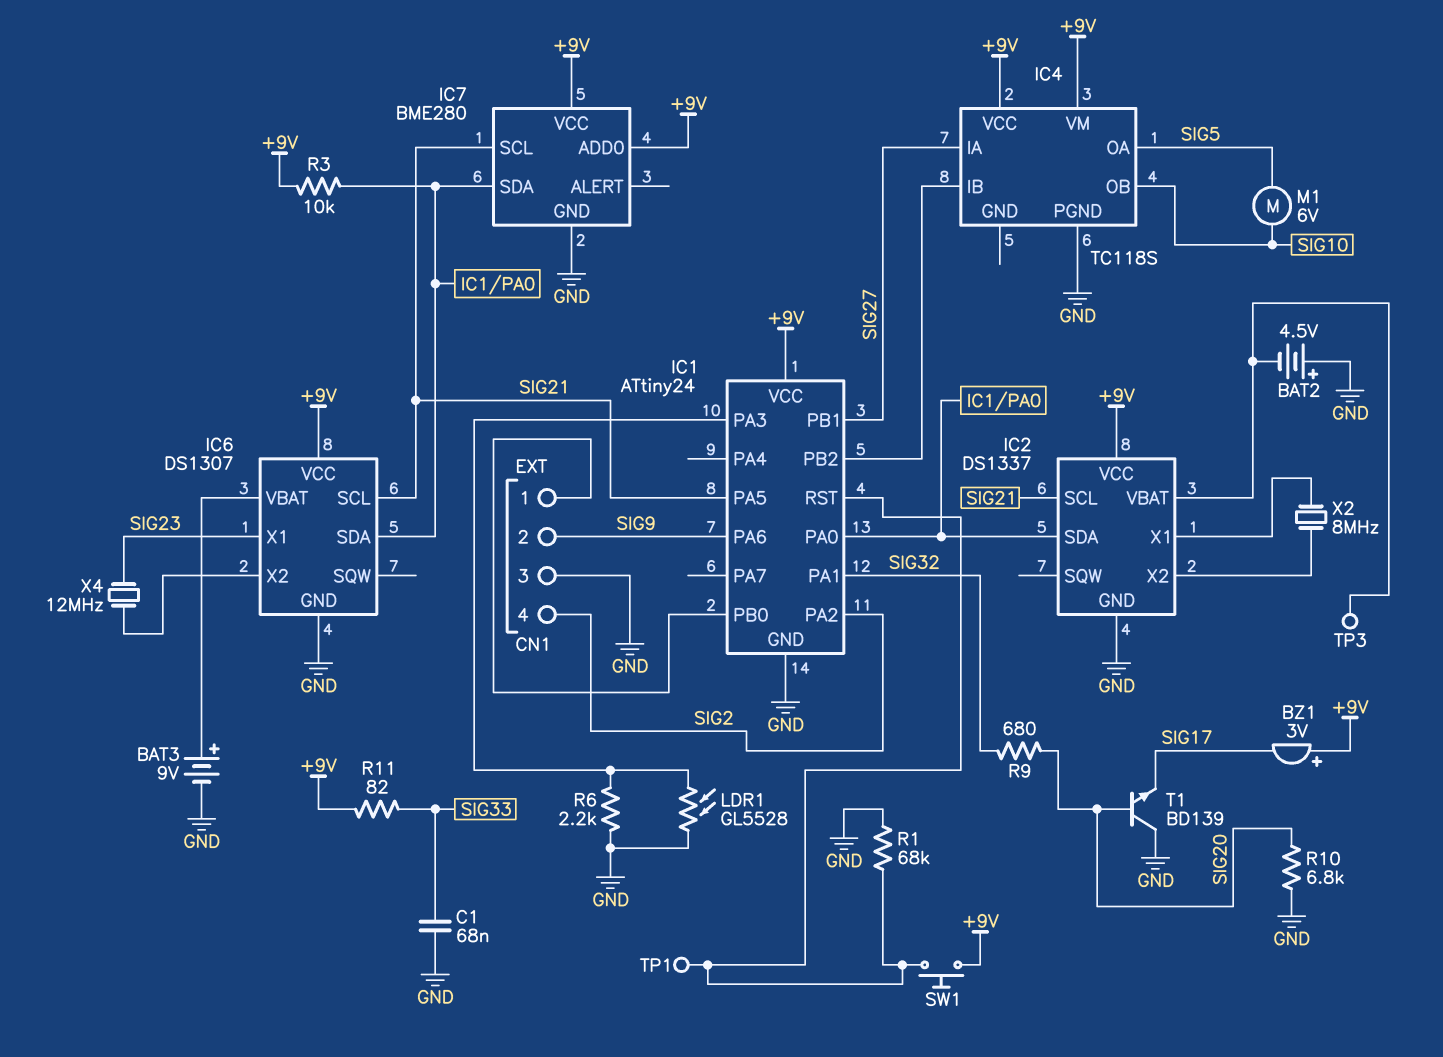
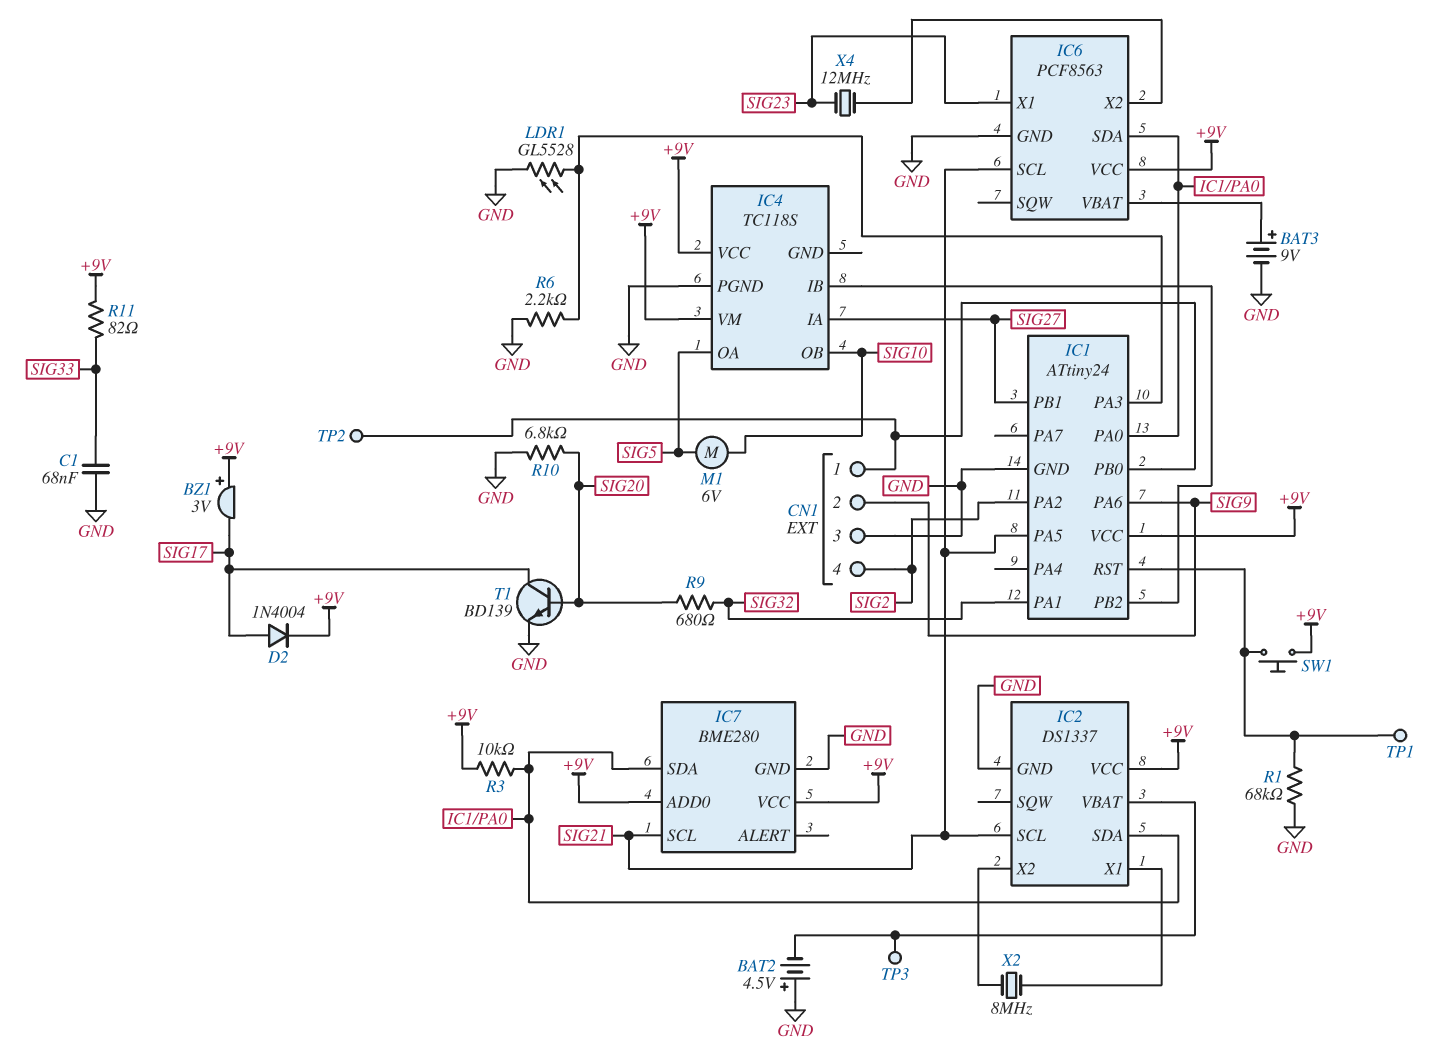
D2: none -> diode 1N4004 (A SIG17, K +9V)
IC6: DS1307 -> PCF8563
T1: NPN BD139 (B SIG20, C GND, E SIG17) -> NPN BD139 (B SIG20, C SIG17, E GND)
TP2: none -> test point (CN1/1)

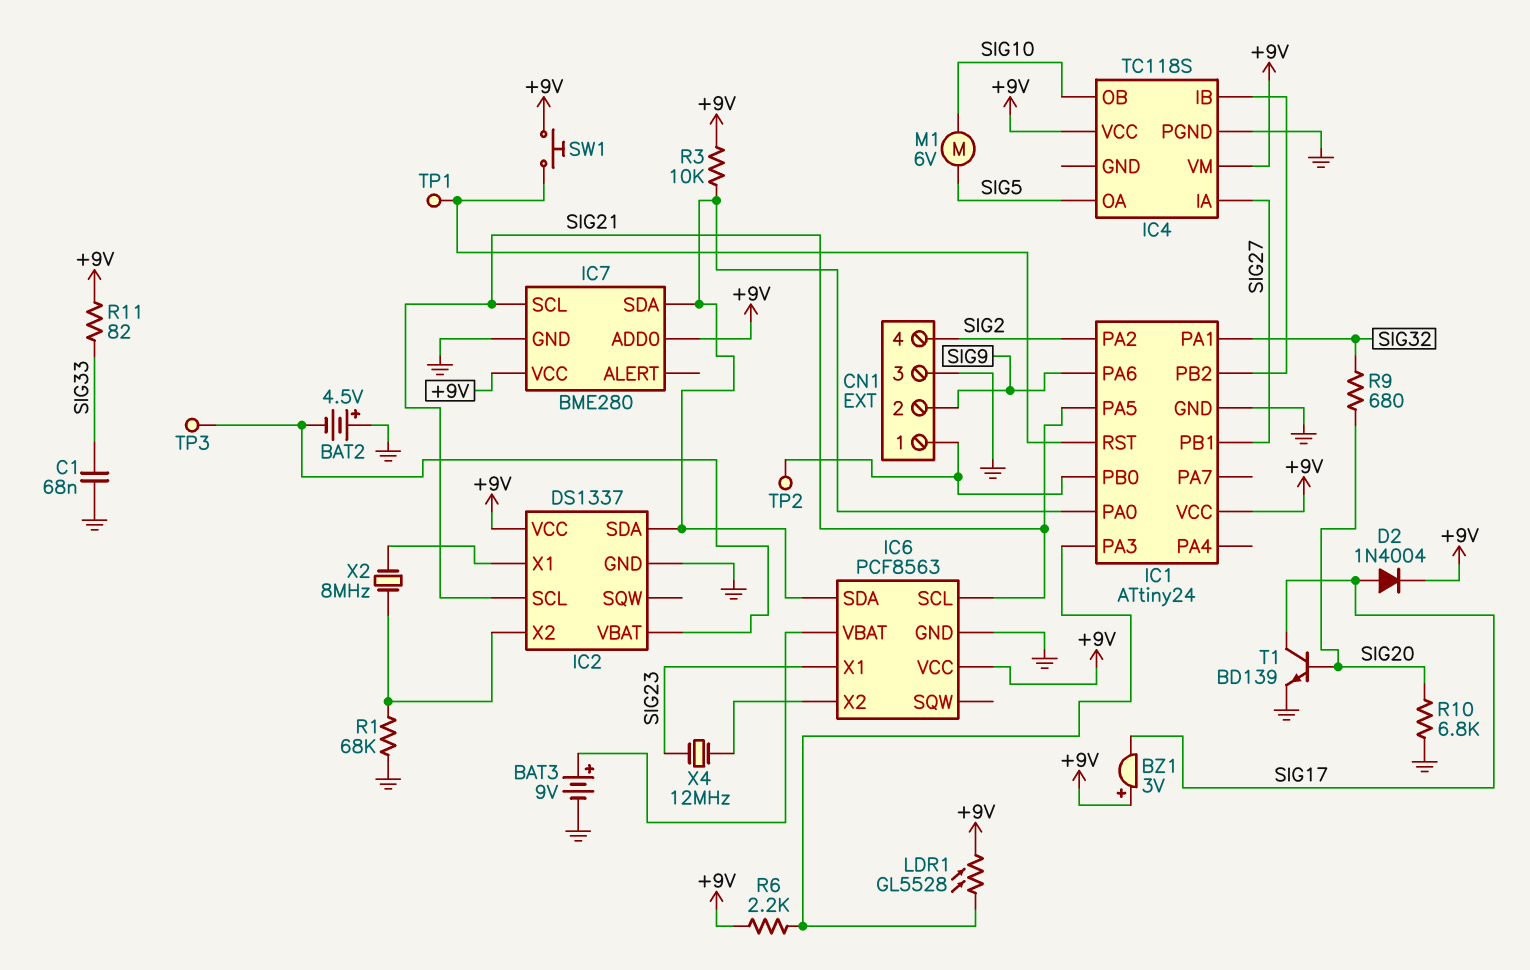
LDR1: GL5528 (GND, IC1/PA3) -> GL5528 (+9V, IC1/PA3)
R1: 68k (GND, IC1/RST) -> 68k (GND, IC2/X2)
R6: 2.2k (GND, IC1/PA3) -> 2.2k (+9V, IC1/PA3)

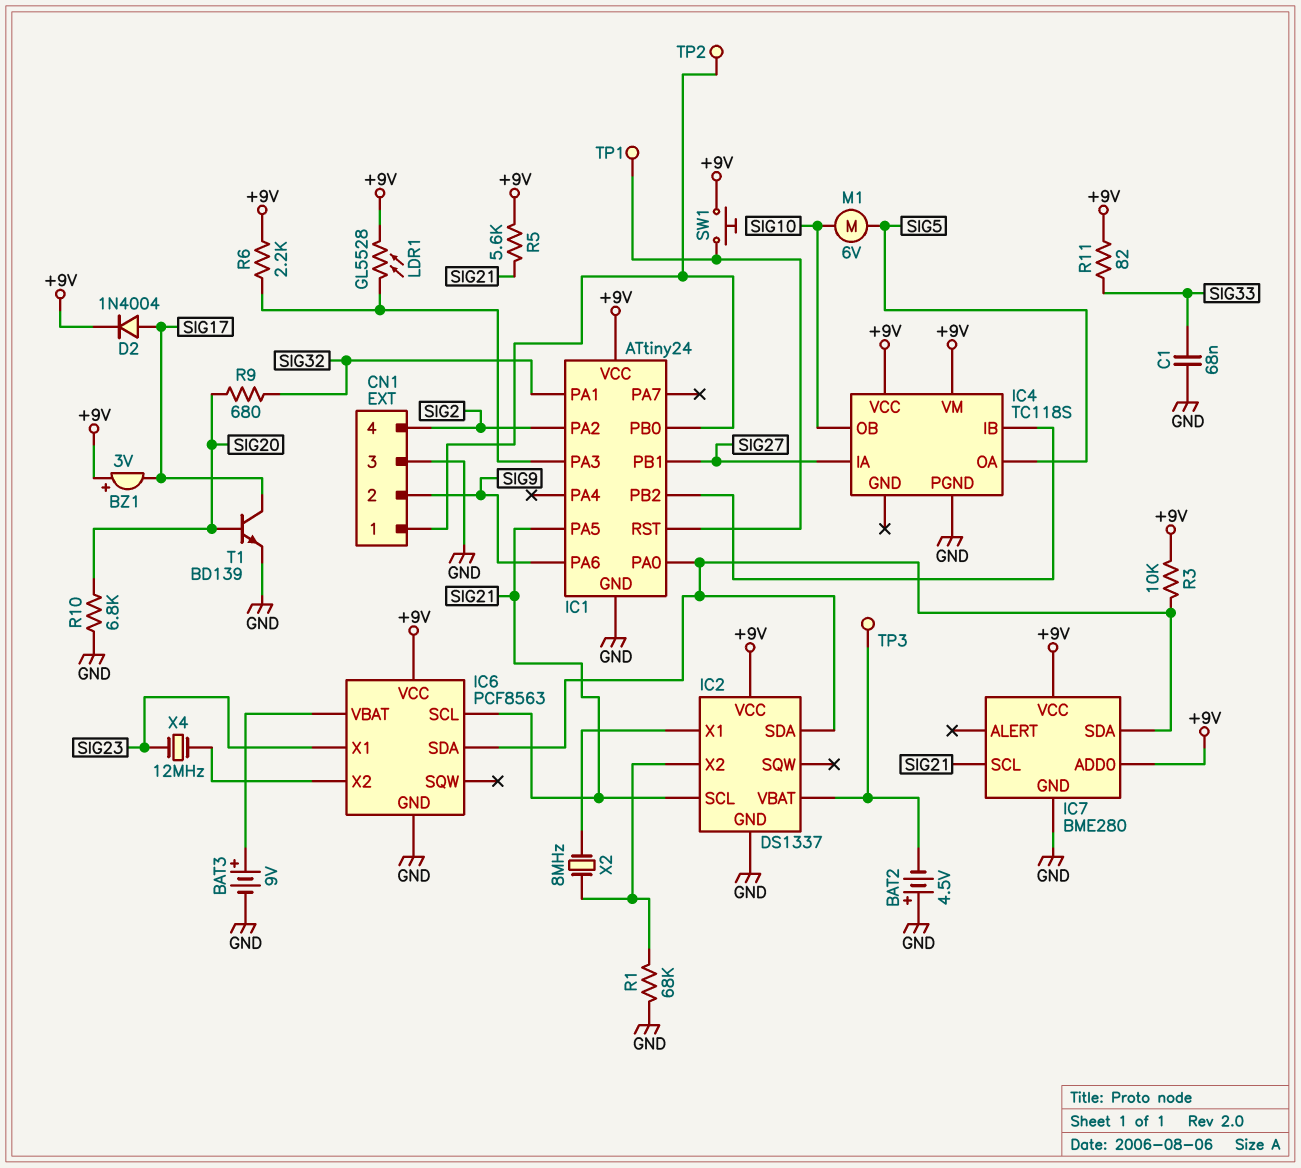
R5: none -> 5.6k (+9V, SIG21)

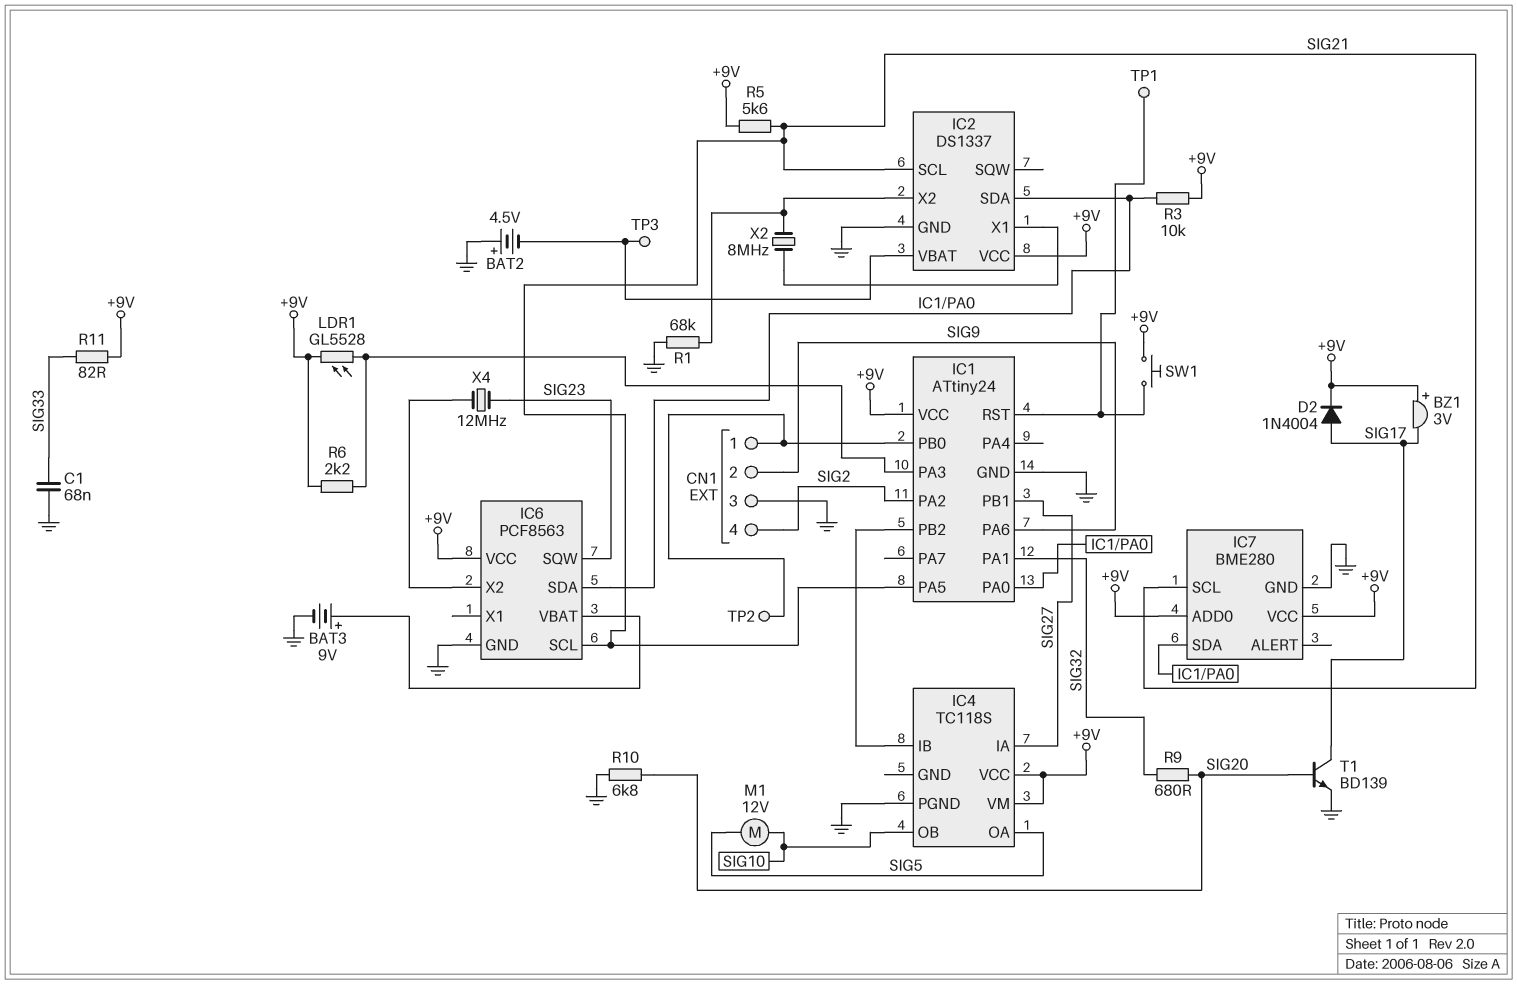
IC6 pin SQW: none -> SIG23
IC6 pin X1: SIG23 -> none
M1: motor 6V (SIG5, SIG10) -> motor 12V (SIG5, SIG10)

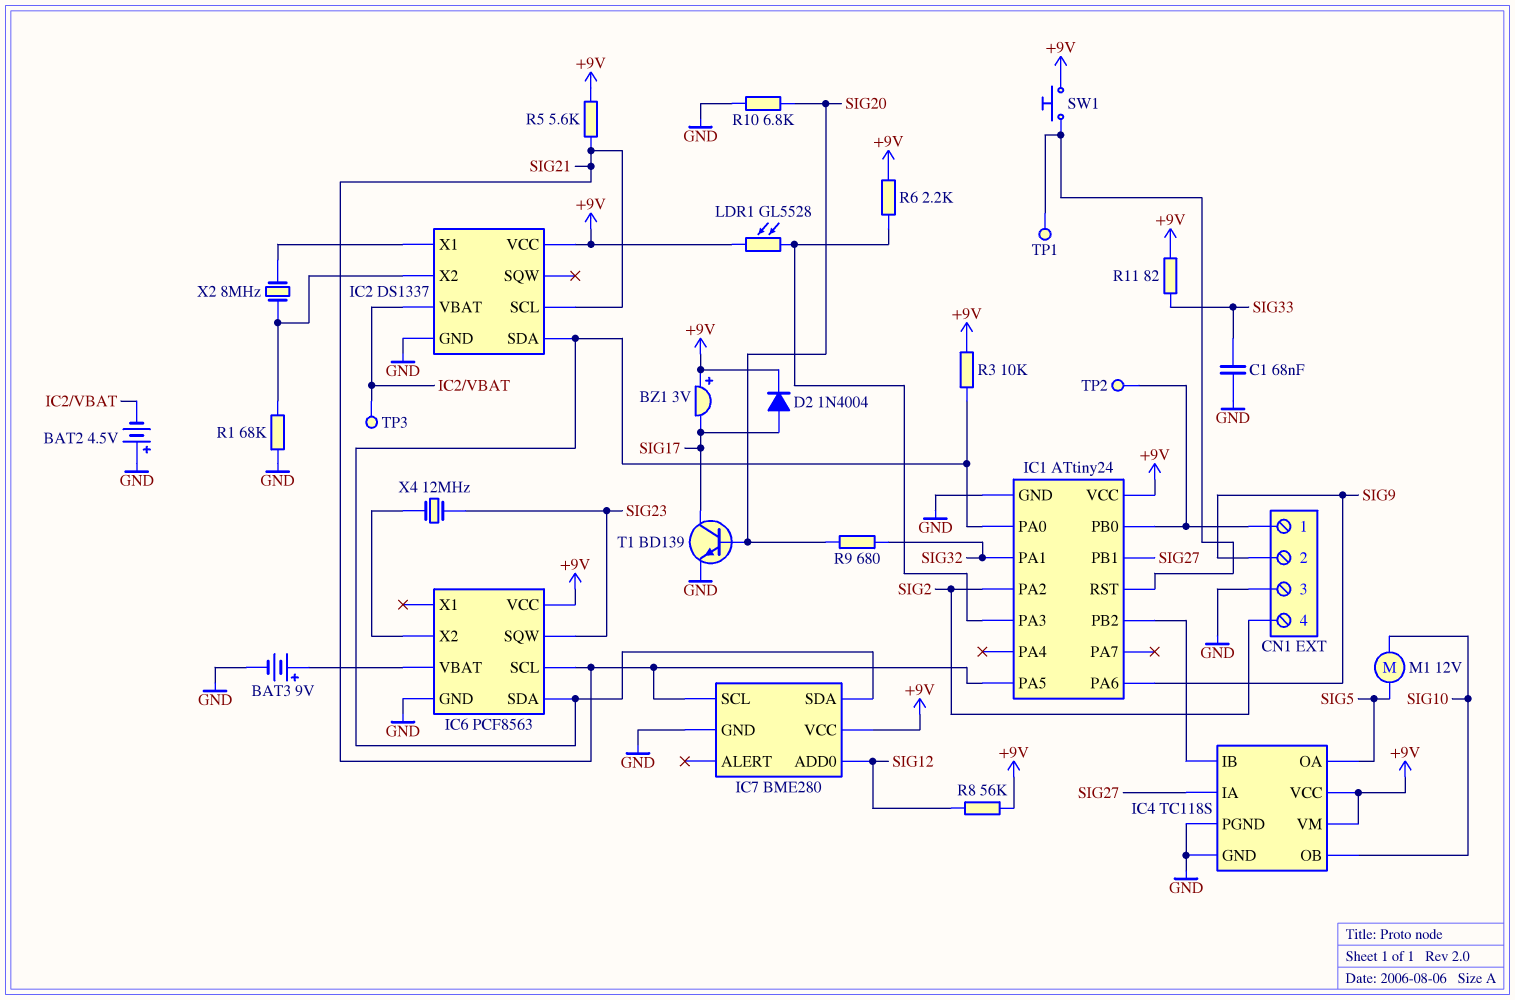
IC4 pin GND: none -> GND
IC7 pin ADD0: +9V -> SIG12
R8: none -> 56k (+9V, SIG12)

